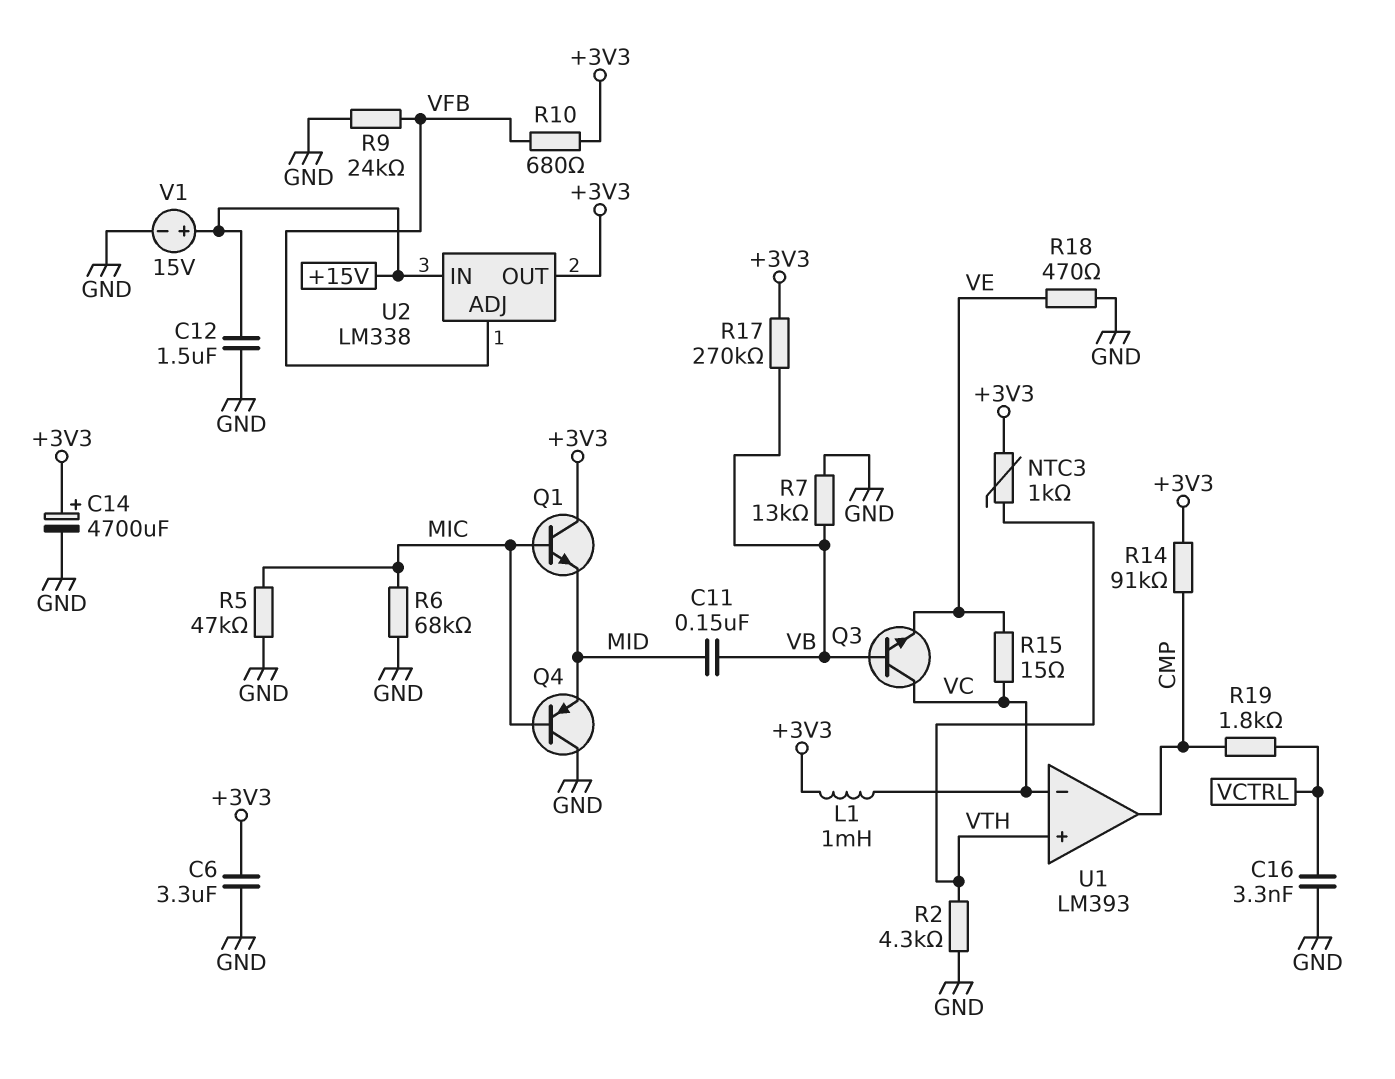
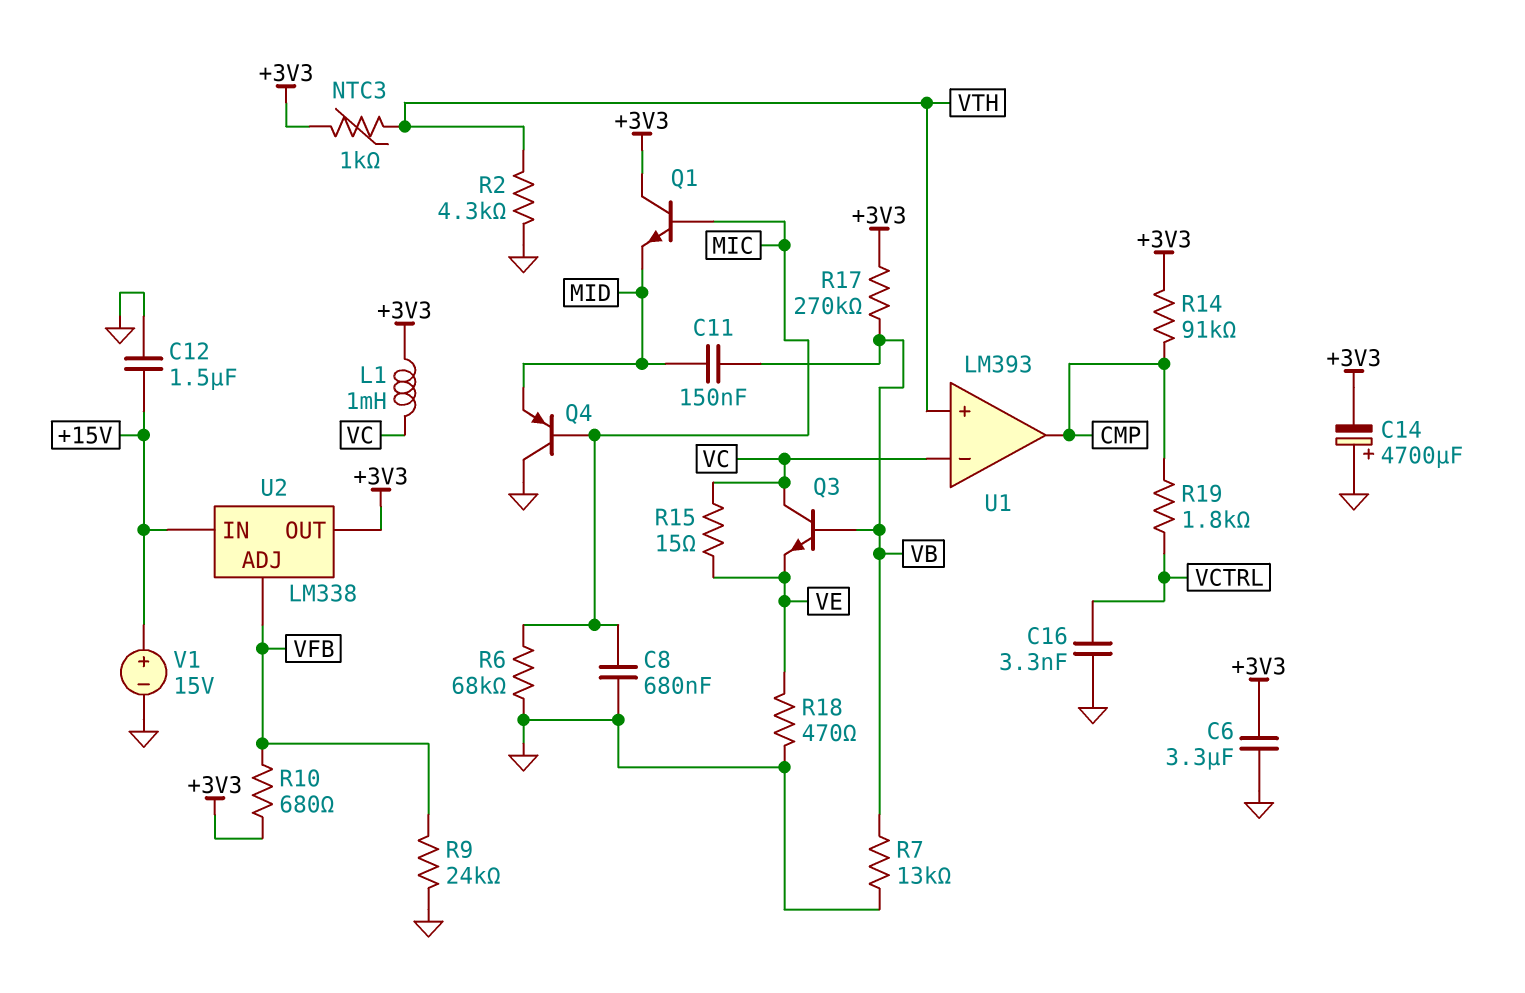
C8: none -> 680nF (GND, MIC)
C14: 4700uF (plus +3V3, minus GND) -> 4700uF (plus GND, minus +3V3)
R5: 47k (GND, MIC) -> none

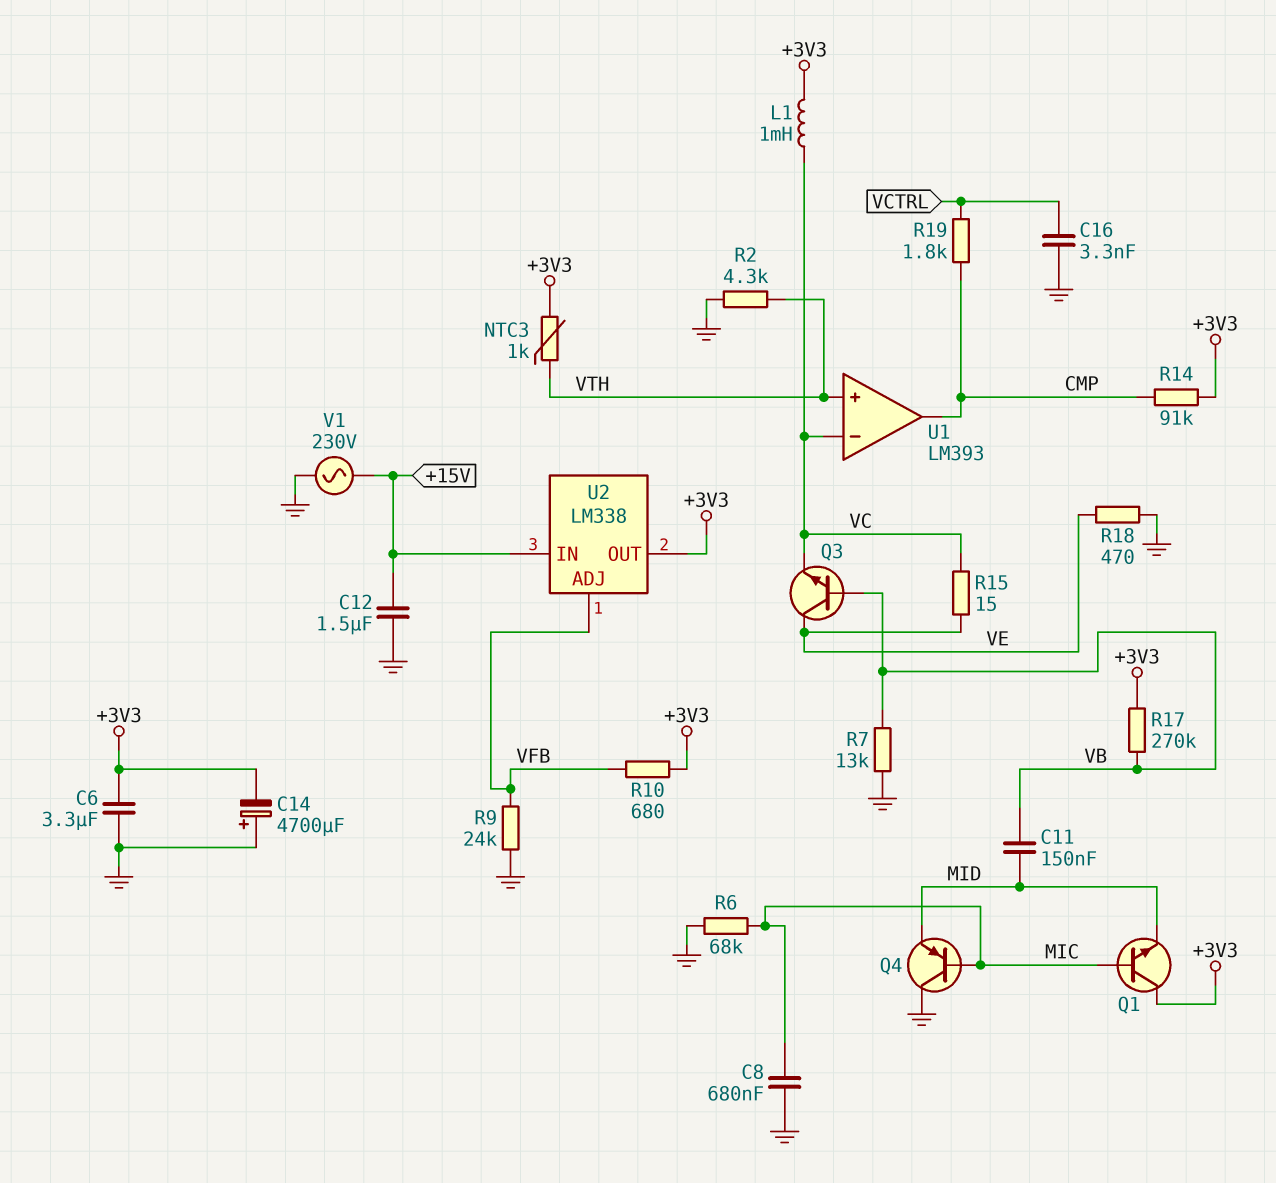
Q3: NPN (B VB, C VC, E VE) -> NPN (B VB, C VE, E VC)
V1: 15V (plus +15V, minus GND) -> AC 230V (+15V, GND)

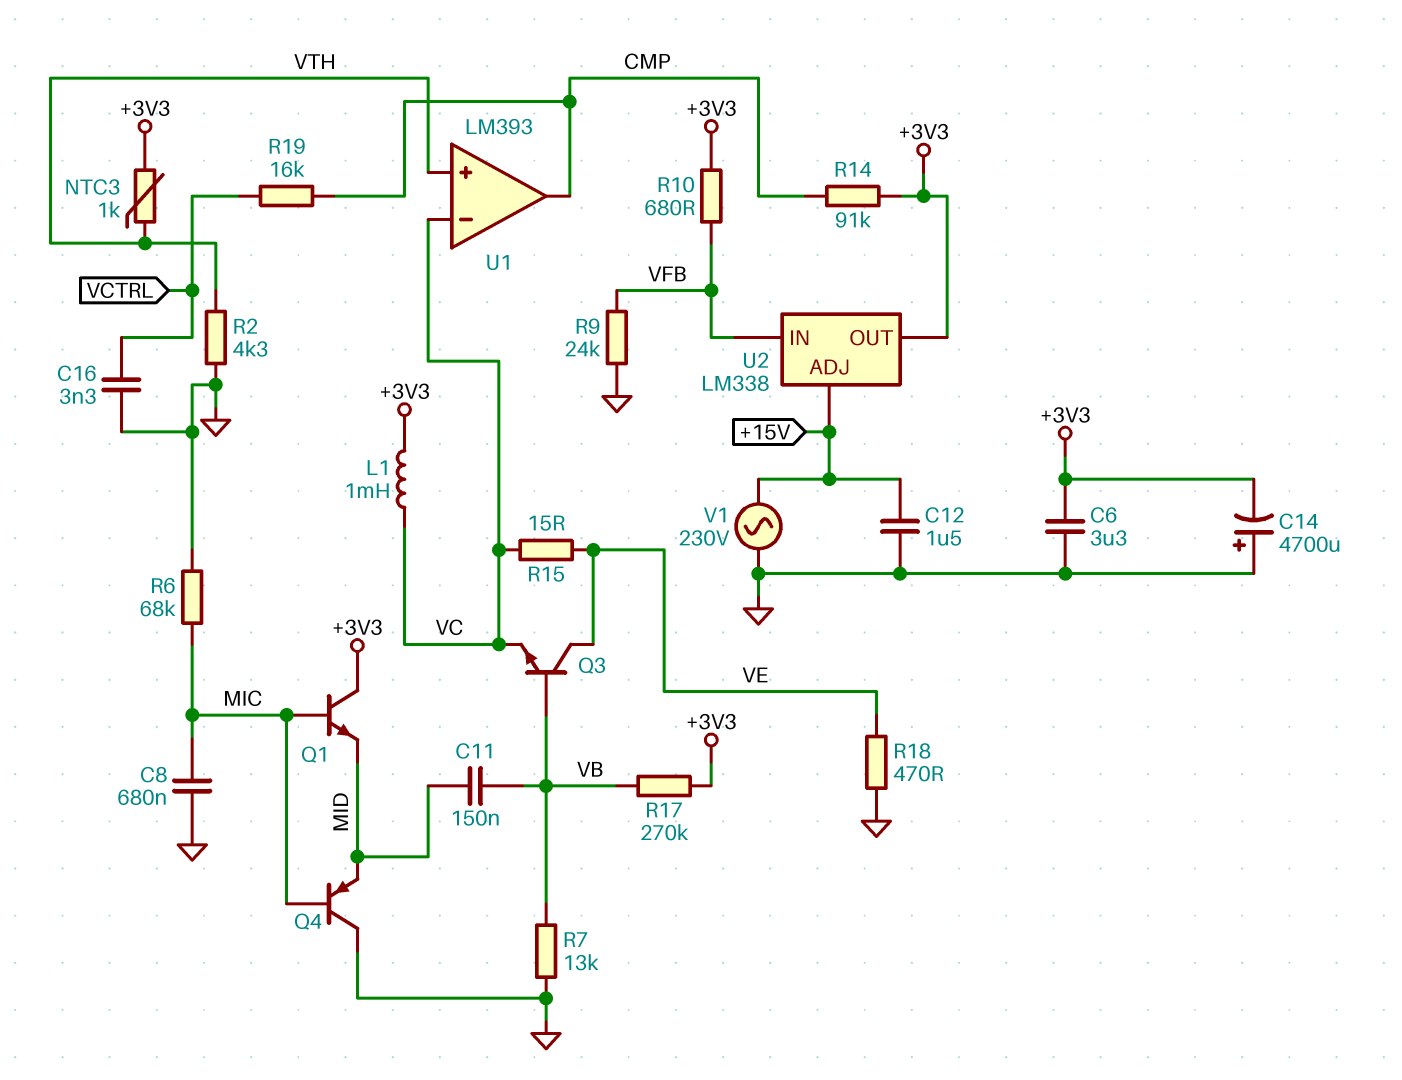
R19: 1.8k (CMP, VCTRL) -> 16k (CMP, VCTRL)
U2 pin ADJ: VFB -> +15V
U2 pin IN: +15V -> VFB

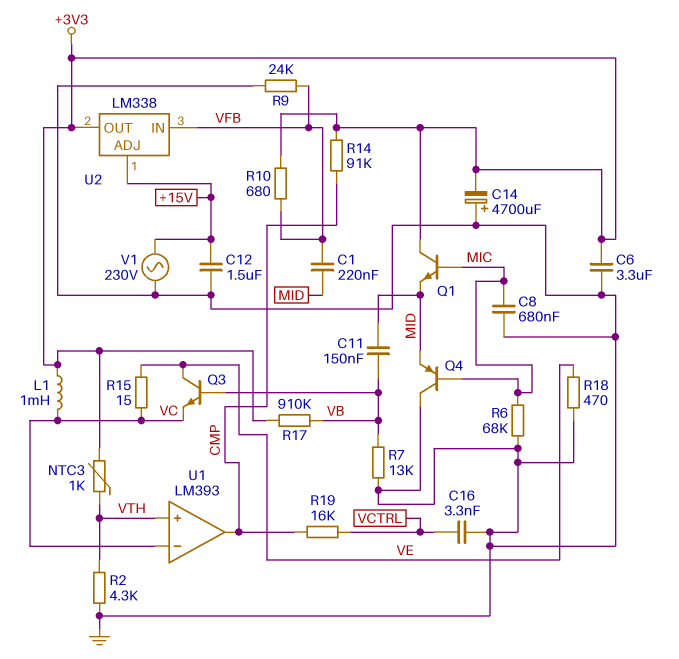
C1: none -> 220nF (MID, VFB)
R17: 270k (+3V3, VB) -> 910k (+3V3, VB)

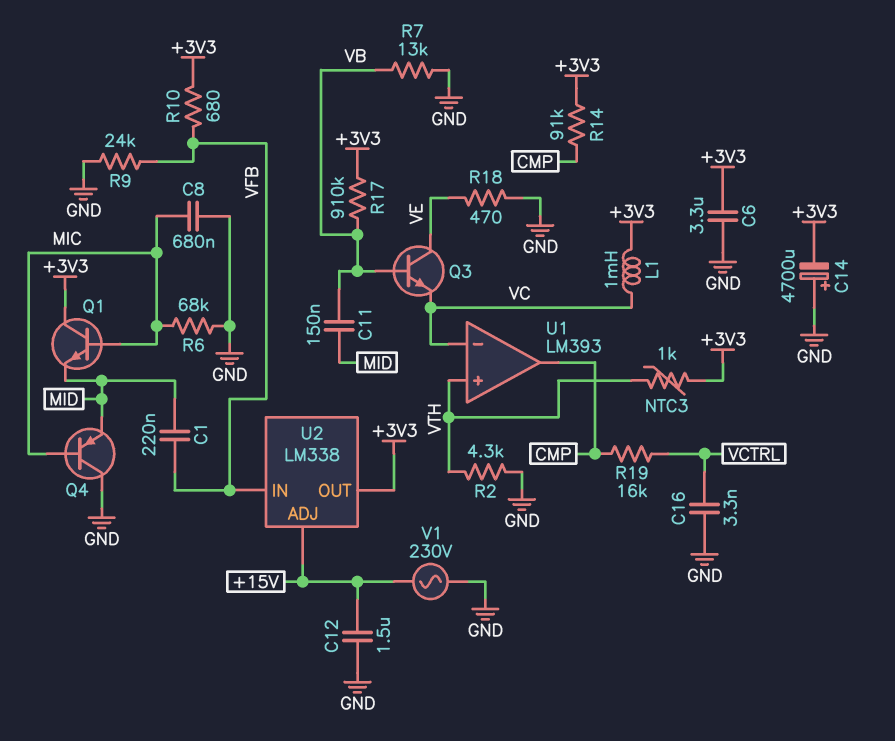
R15: 15 (VC, VE) -> none

